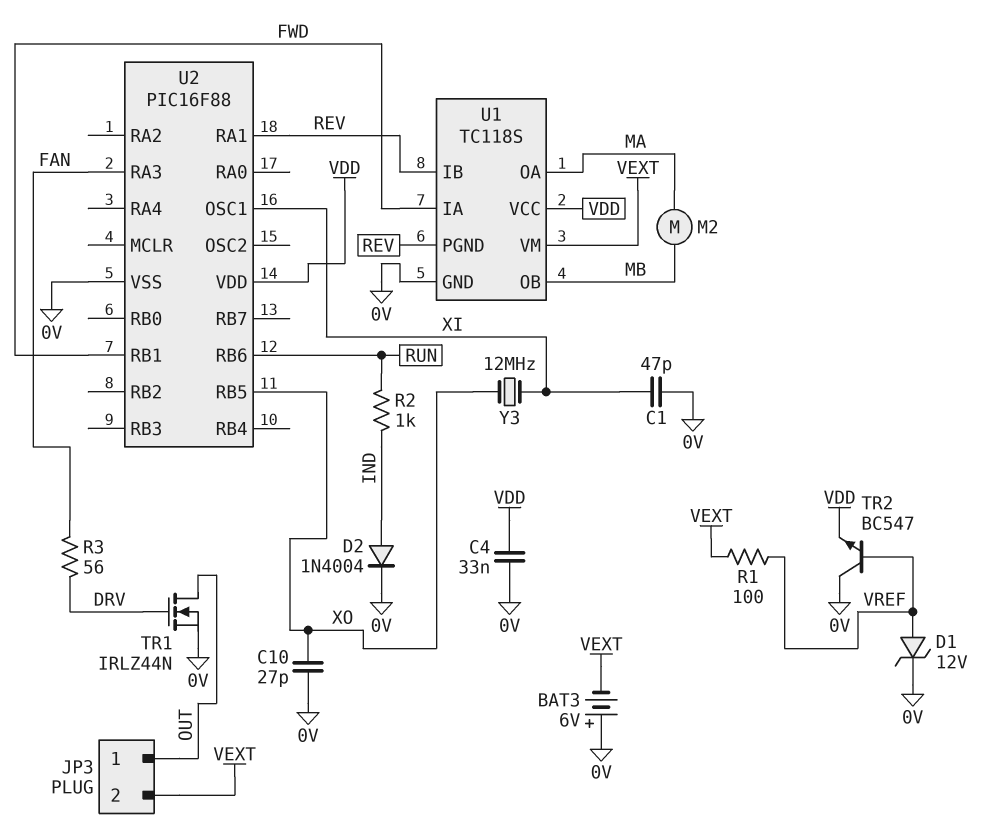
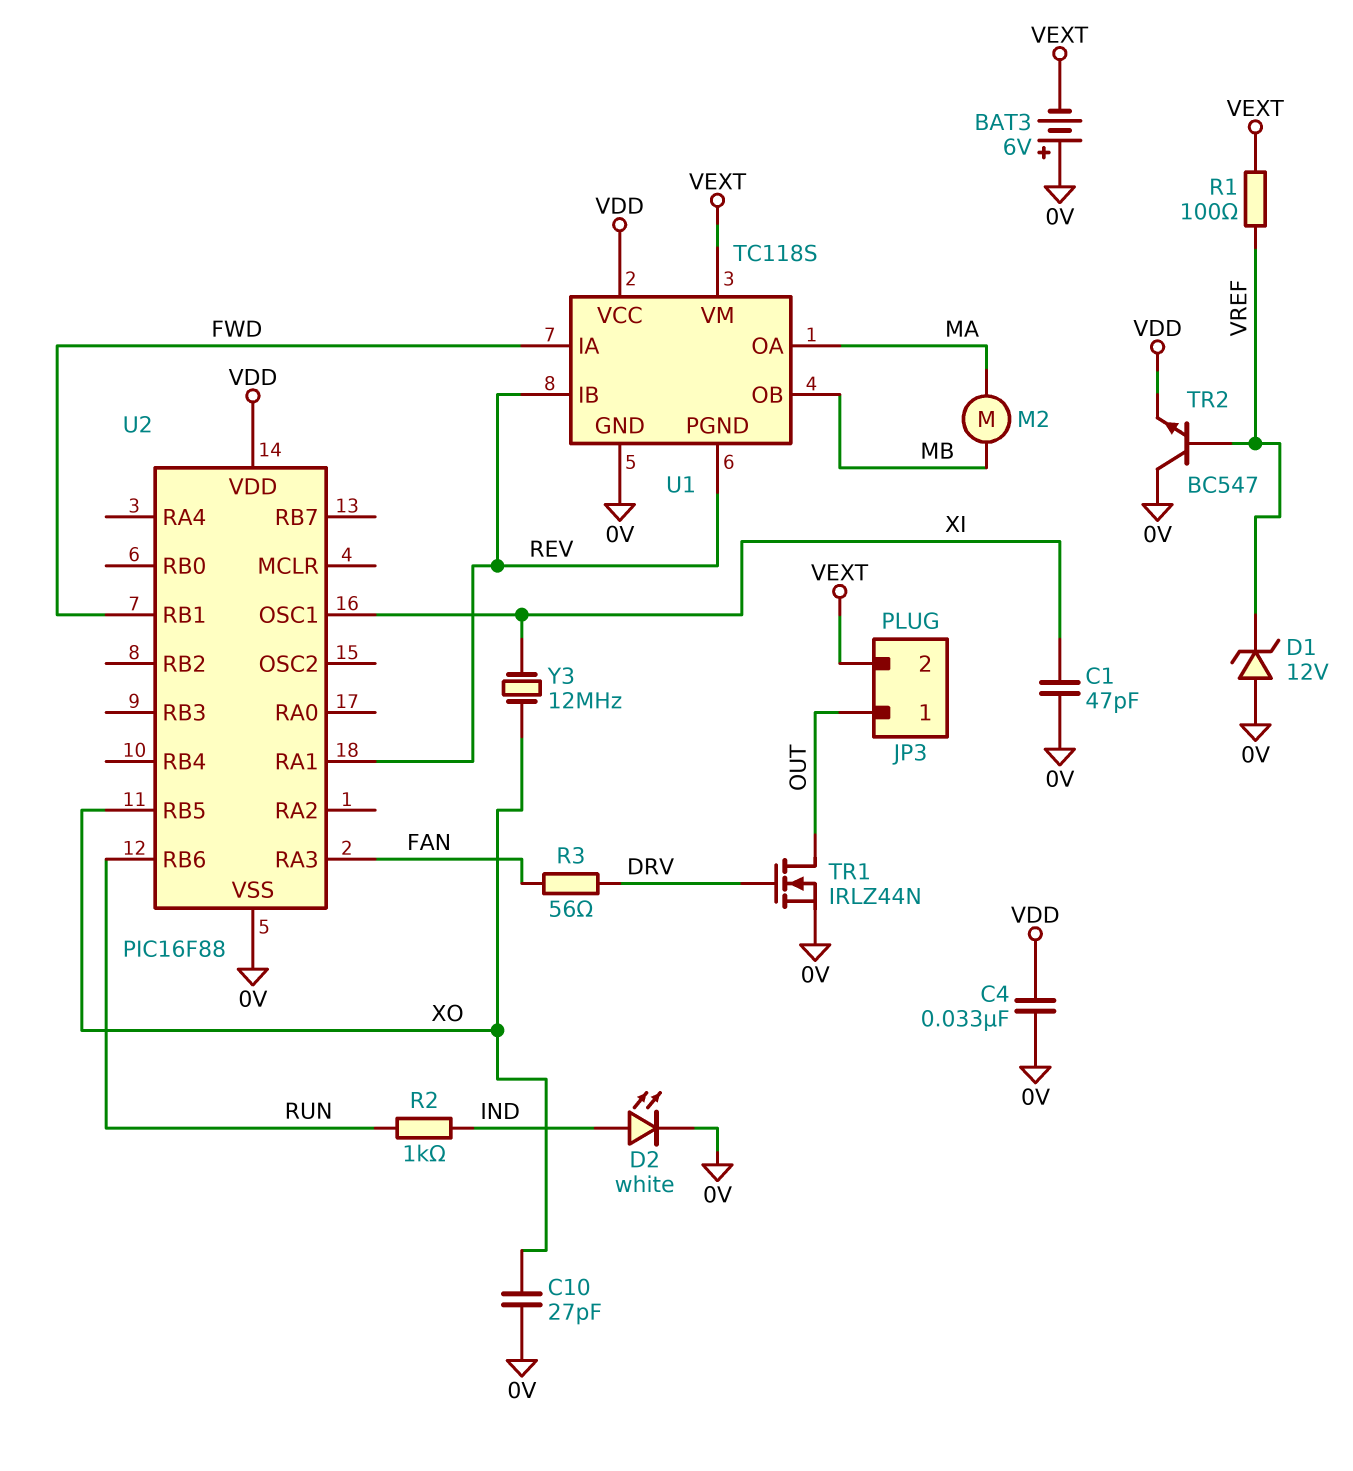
D1: zener 12V (A VREF, K 0V) -> zener 12V (A 0V, K VREF)
D2: diode 1N4004 (A IND, K 0V) -> LED white (A IND, K 0V)

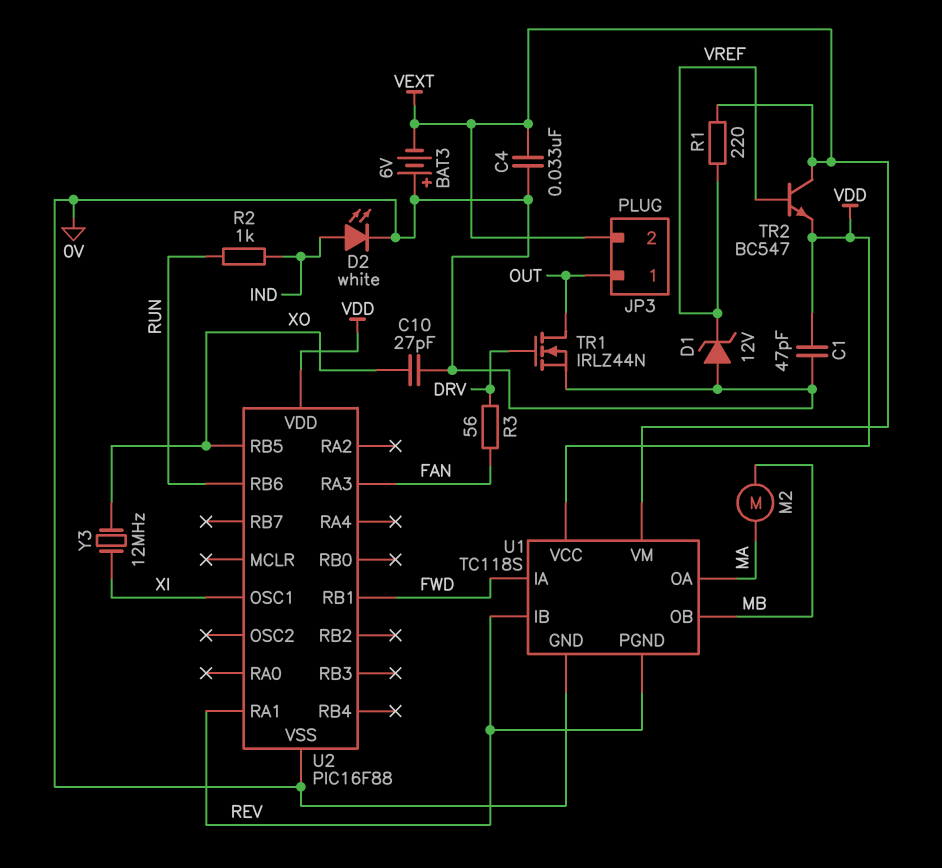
C1: 47pF (0V, XI) -> 47pF (0V, VDD)
C4: 33nF (0V, VDD) -> 33nF (0V, VEXT)
R1: 100 (VEXT, VREF) -> 220 (VEXT, VREF)
TR2: NPN BC547 (B VREF, C 0V, E VDD) -> NPN BC547 (B VREF, C VEXT, E VDD)

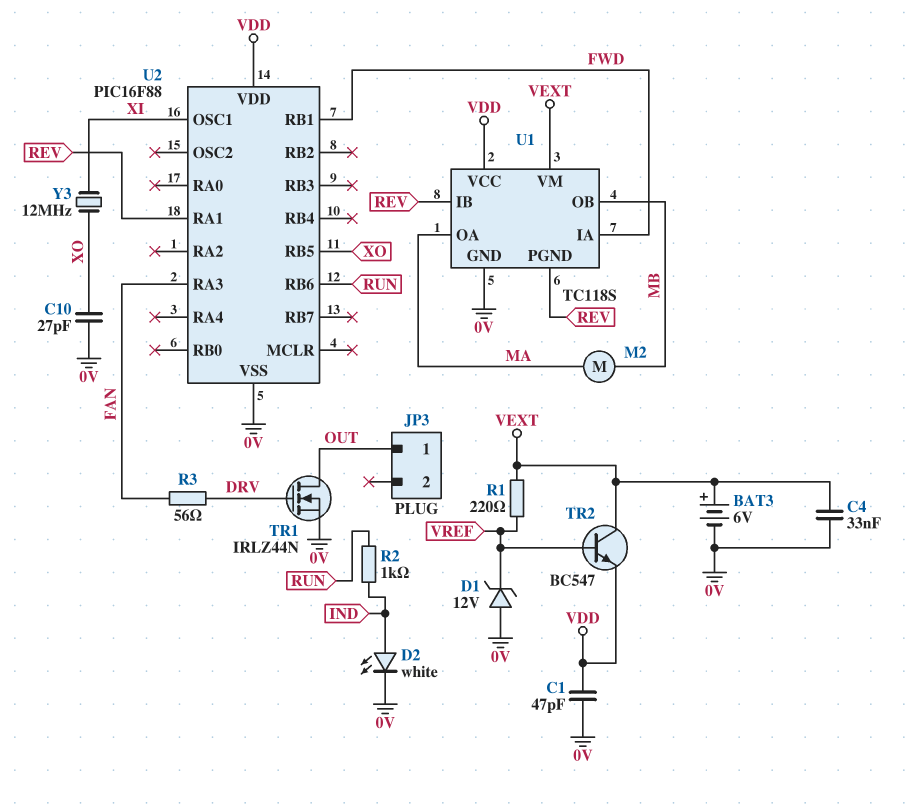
BAT3: 6V (plus 0V, minus VEXT) -> 6V (plus VEXT, minus 0V)
JP3 pin 2: VEXT -> none

